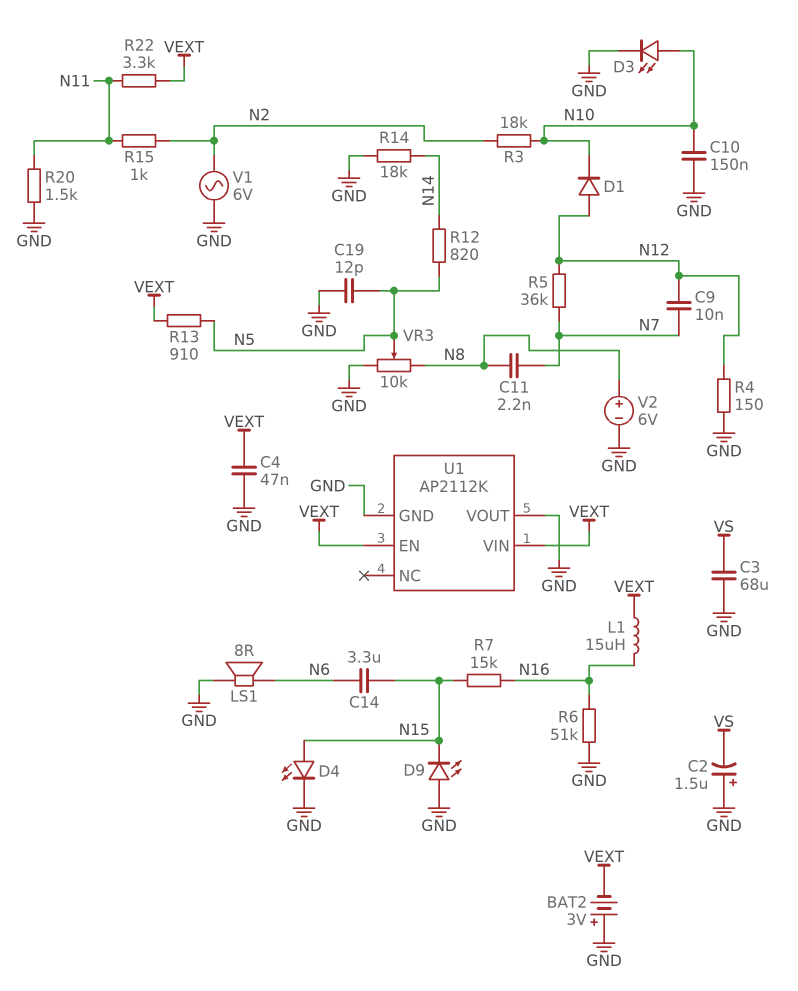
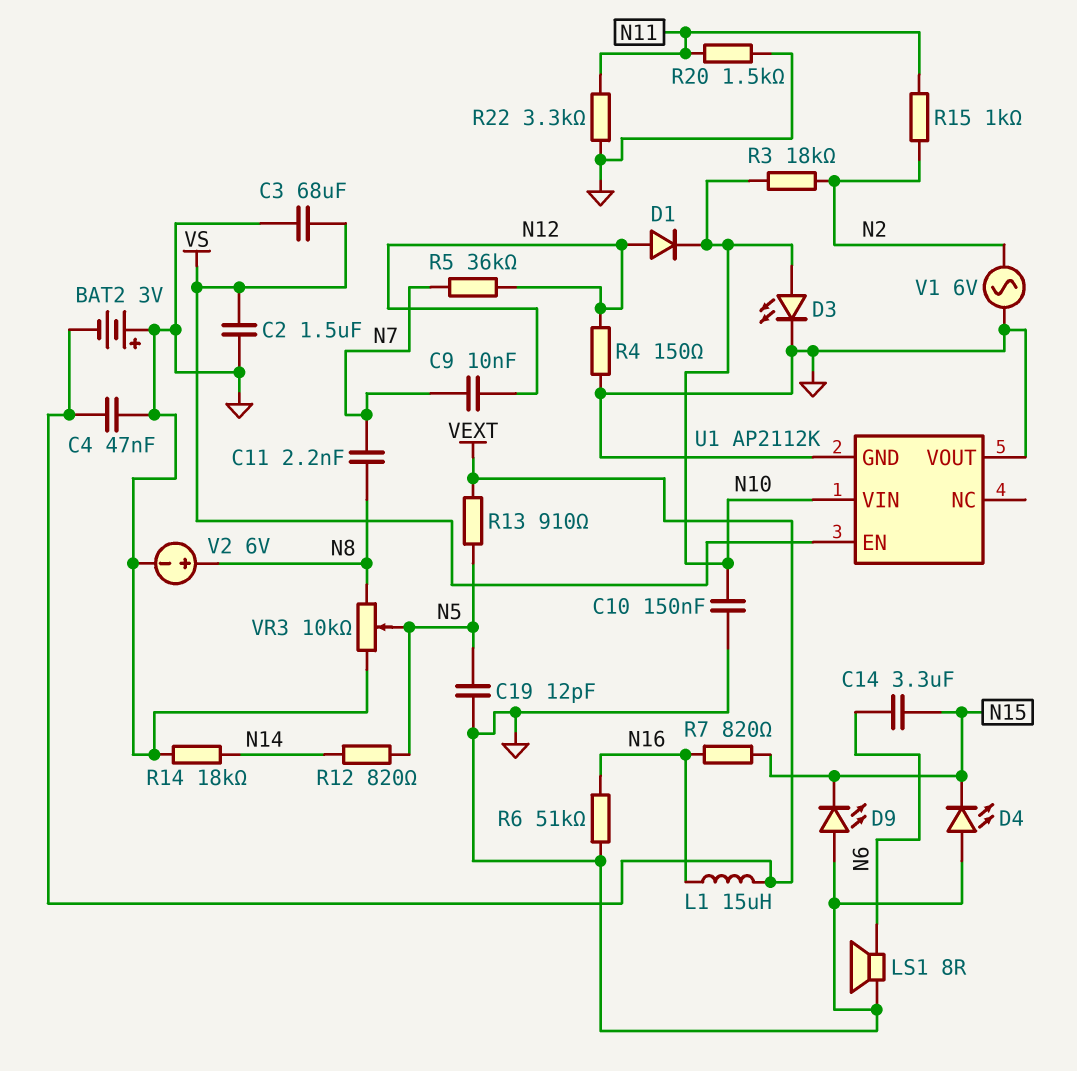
C2: 1.5uF (plus GND, minus VS) -> 1.5uF (GND, VS)
D4: LED (A N15, K GND) -> LED (A GND, K N15)
R7: 15k (N15, N16) -> 820 (N15, N16)
R22: 3.3k (N11, VEXT) -> 3.3k (GND, N11)
U1 pin EN: VEXT -> VS
U1 pin VIN: VEXT -> N10

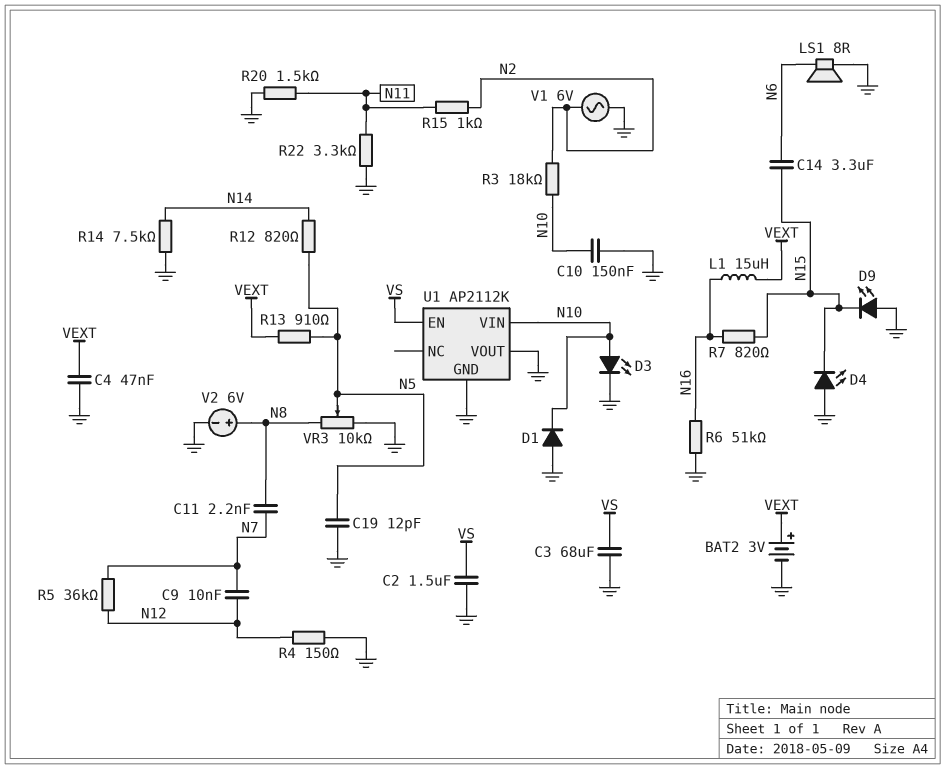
BAT2: 3V (plus GND, minus VEXT) -> 3V (plus VEXT, minus GND)
D1: diode (A N12, K N10) -> diode (A GND, K N10)
R14: 18k (GND, N14) -> 7.5k (GND, N14)

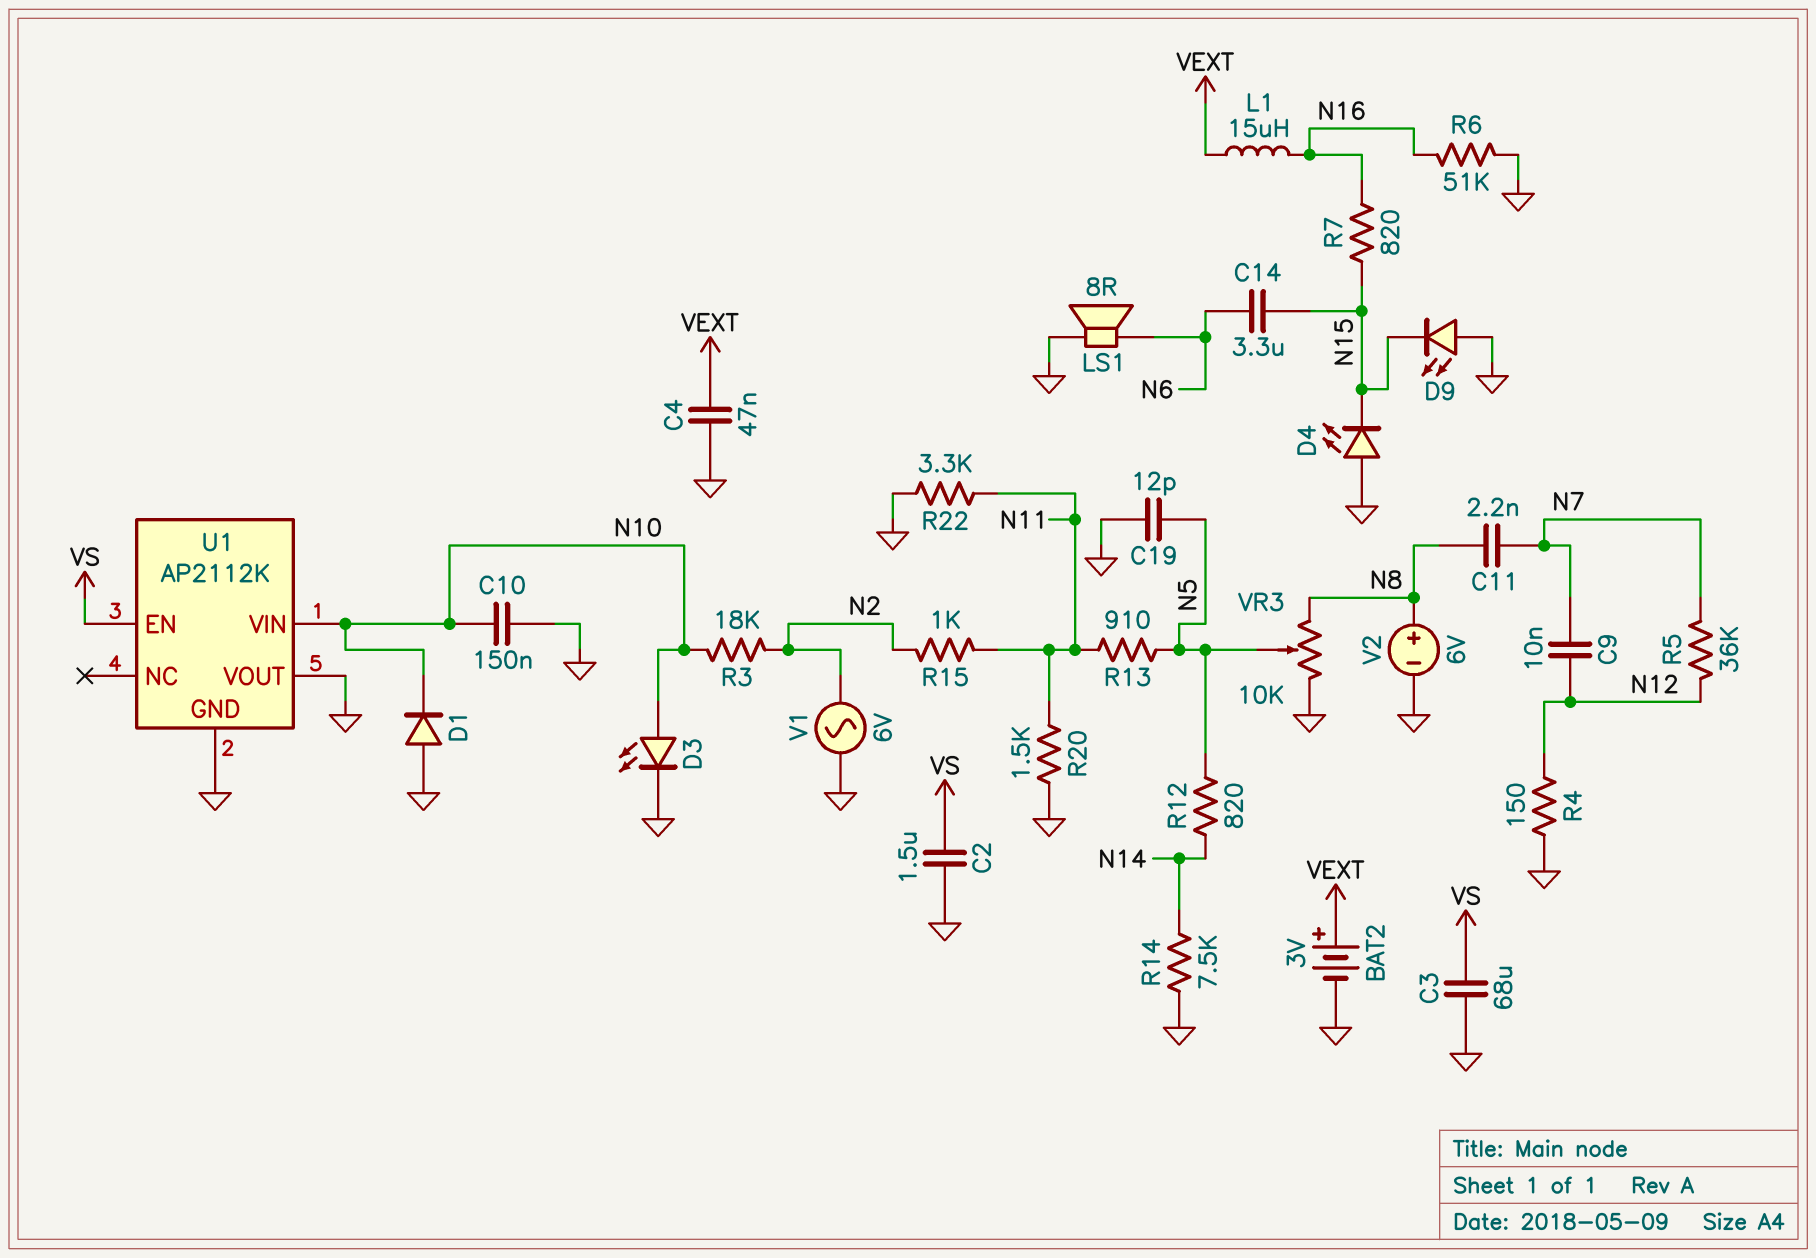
R13: 910 (N5, VEXT) -> 910 (N5, N11)

